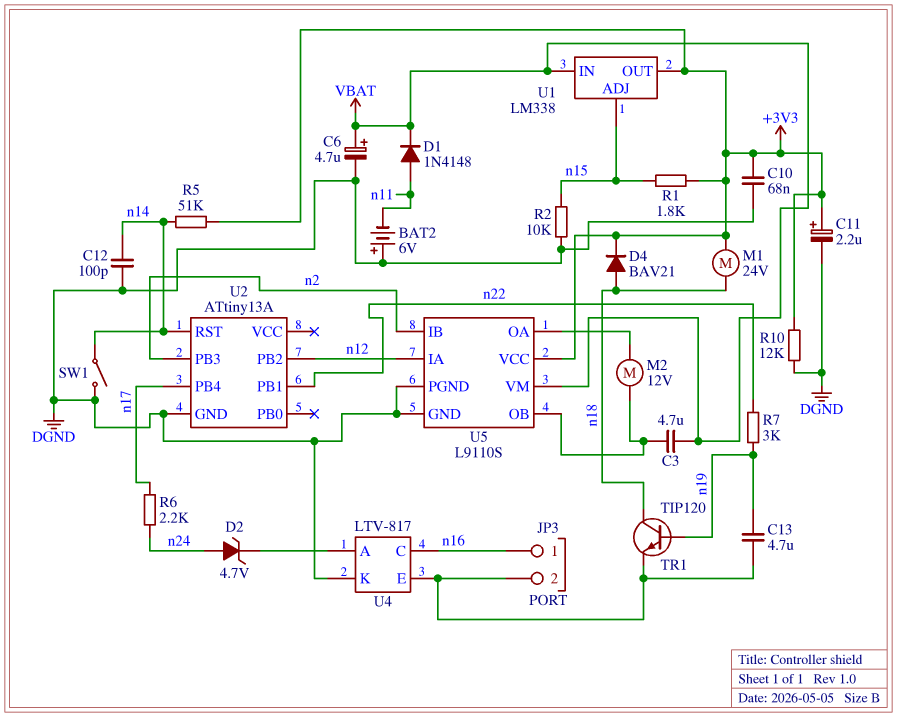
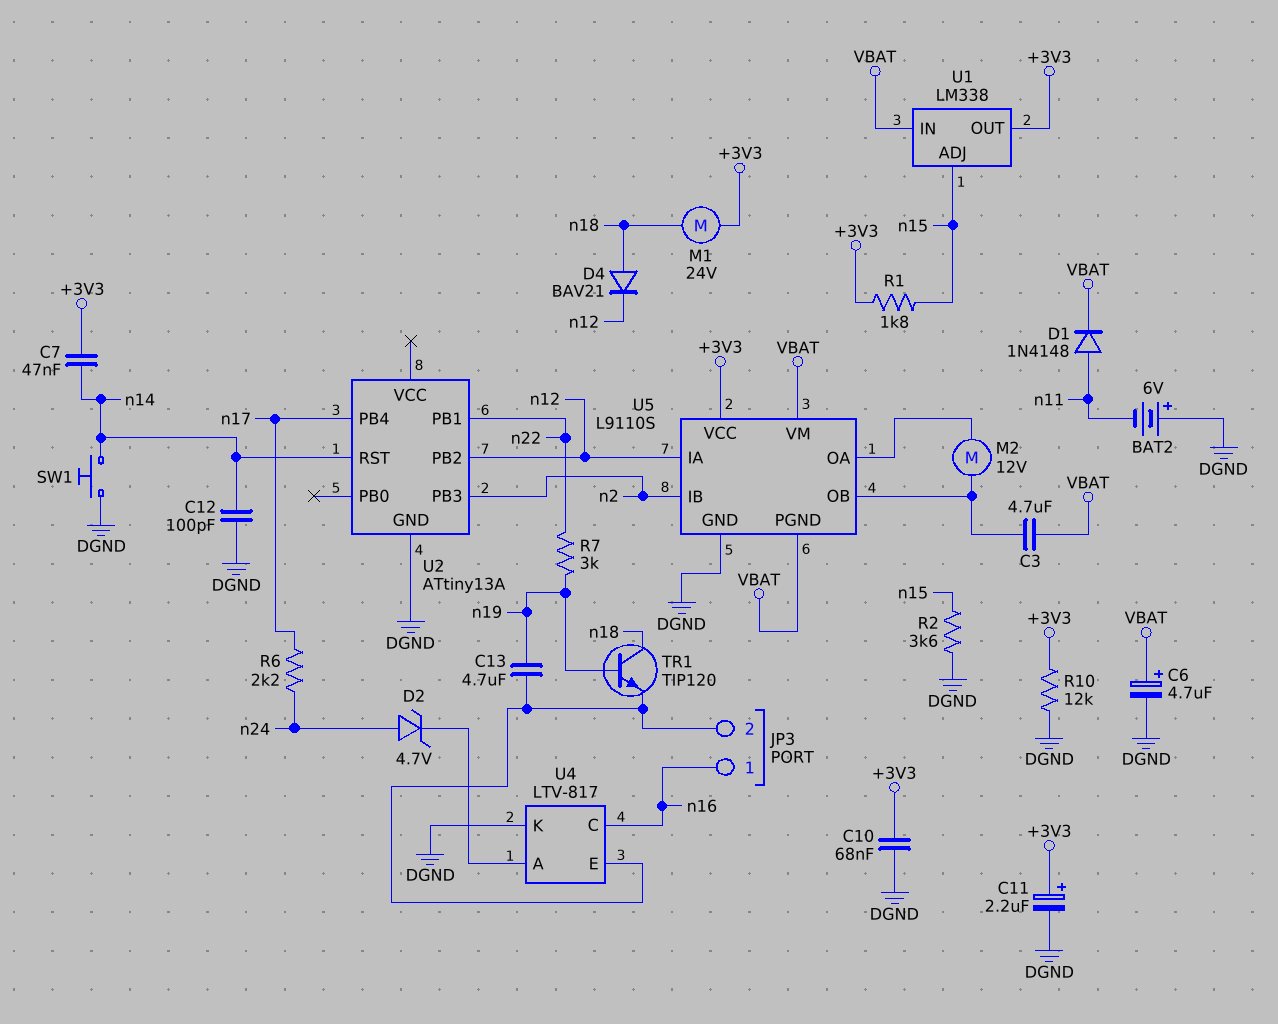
C7: none -> 47nF (+3V3, n14)
D4: diode BAV21 (A n18, K +3V3) -> diode BAV21 (A n18, K n12)
R2: 10k (DGND, n15) -> 3.6k (DGND, n15)
R5: 51k (+3V3, n14) -> none
SW1: switch (DGND, n14) -> button (DGND, n14)
U5 pin PGND: DGND -> VBAT

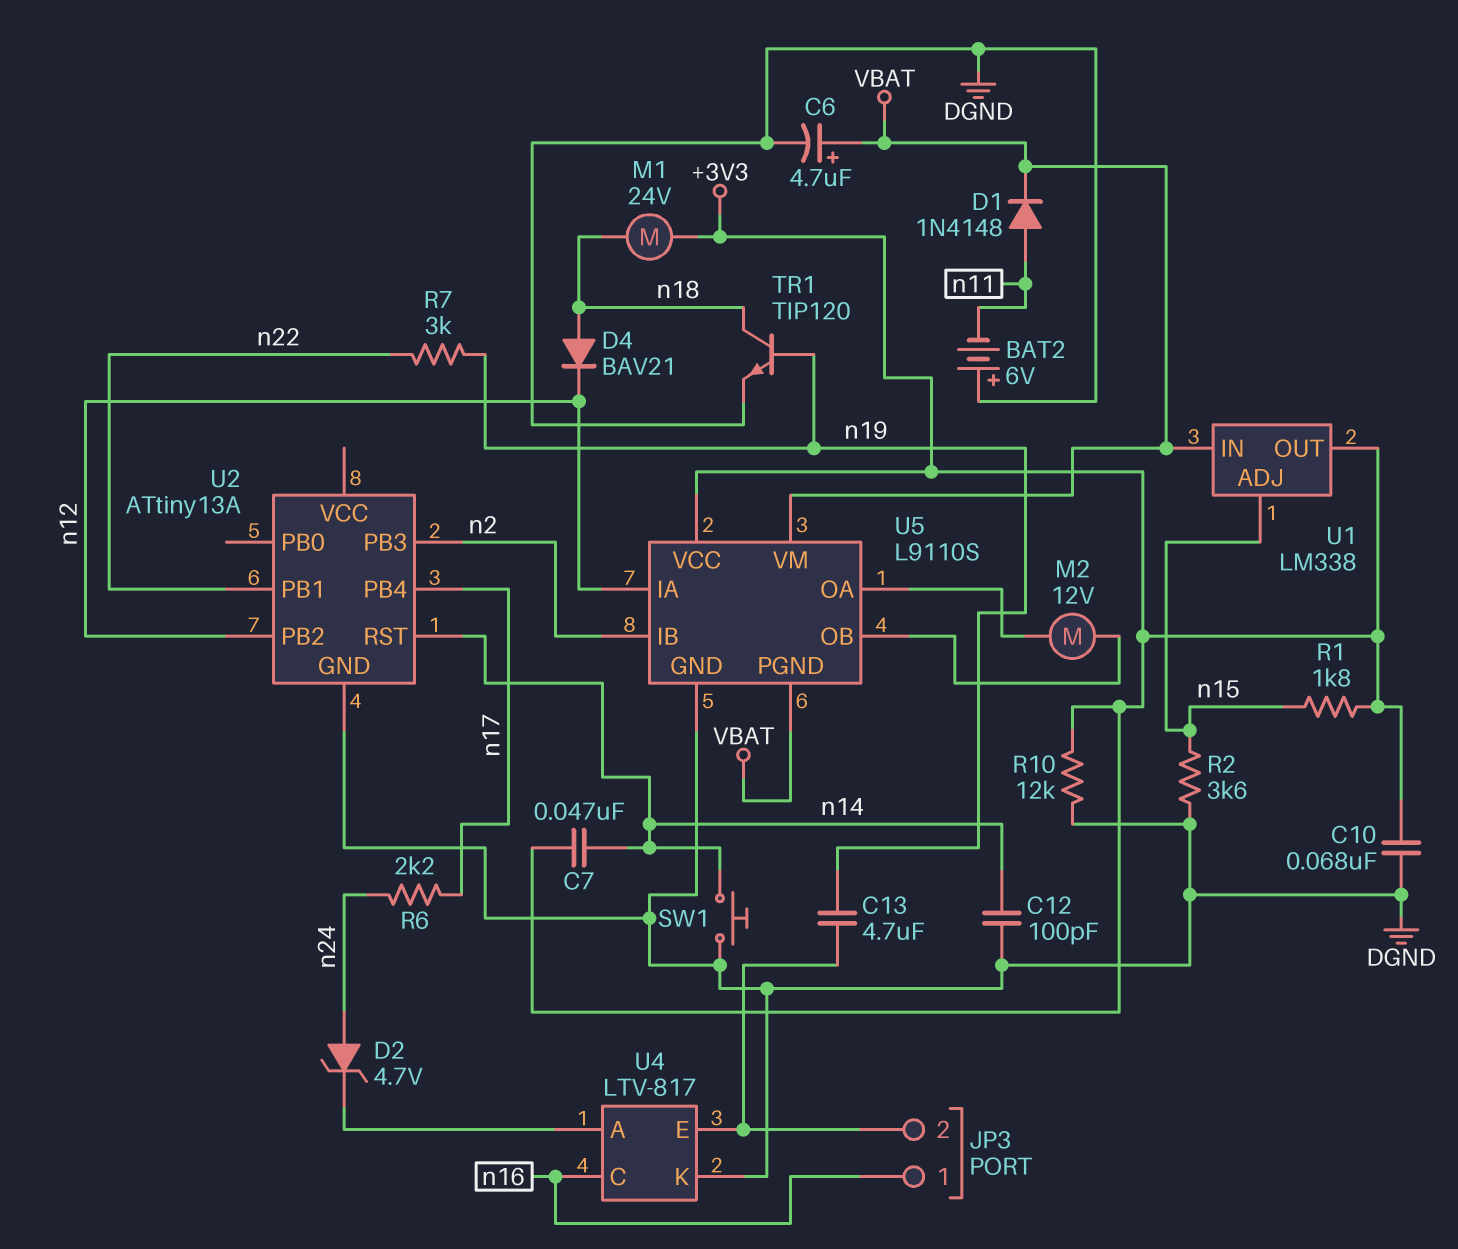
C3: 4.7uF (U5/OB, VBAT) -> none
C11: 2.2uF (plus +3V3, minus DGND) -> none
TR1: NPN TIP120 (B n19, C n18, E JP3/2) -> NPN TIP120 (B n19, C n18, E DGND)

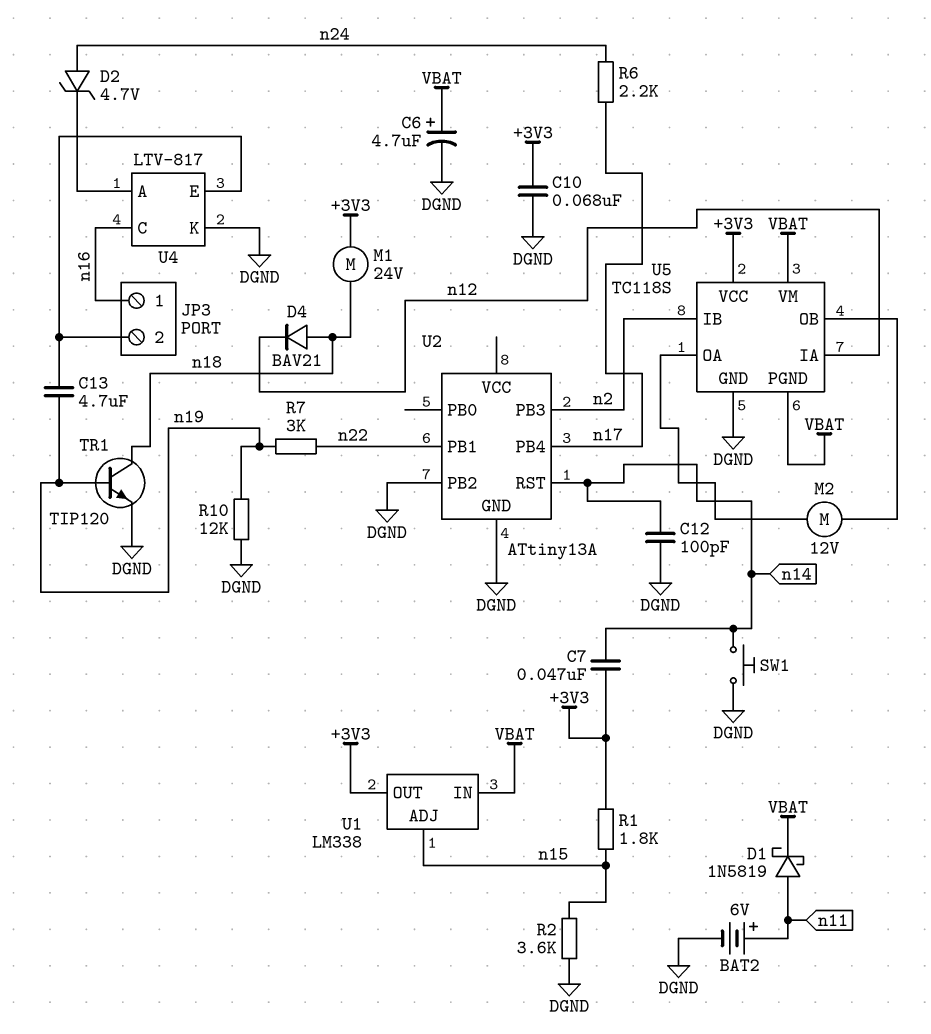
BAT2: 6V (plus DGND, minus n11) -> 6V (plus n11, minus DGND)
D1: diode 1N4148 (A n11, K VBAT) -> schottky 1N5819 (A n11, K VBAT)
R10: 12k (+3V3, DGND) -> 12k (DGND, n19)
U2 pin PB2: n12 -> DGND
U5: L9110S -> TC118S

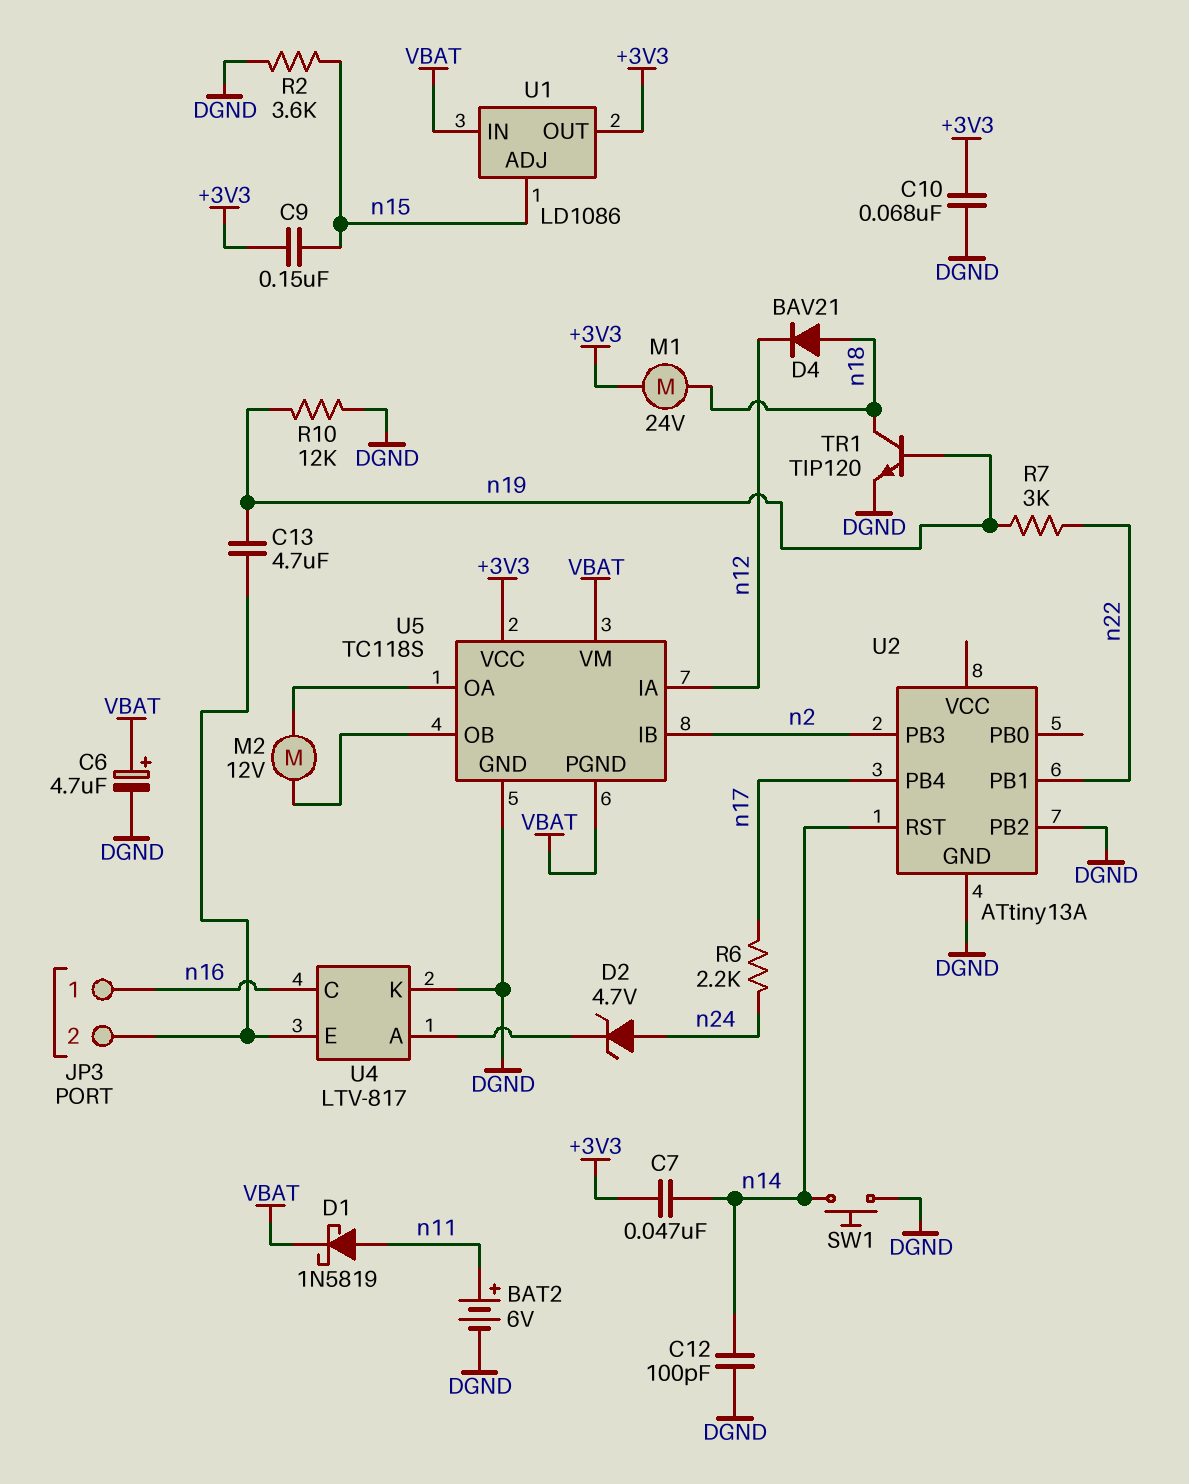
C9: none -> 150nF (+3V3, n15)
R1: 1.8k (+3V3, n15) -> none
U1: LM338 -> LD1086

